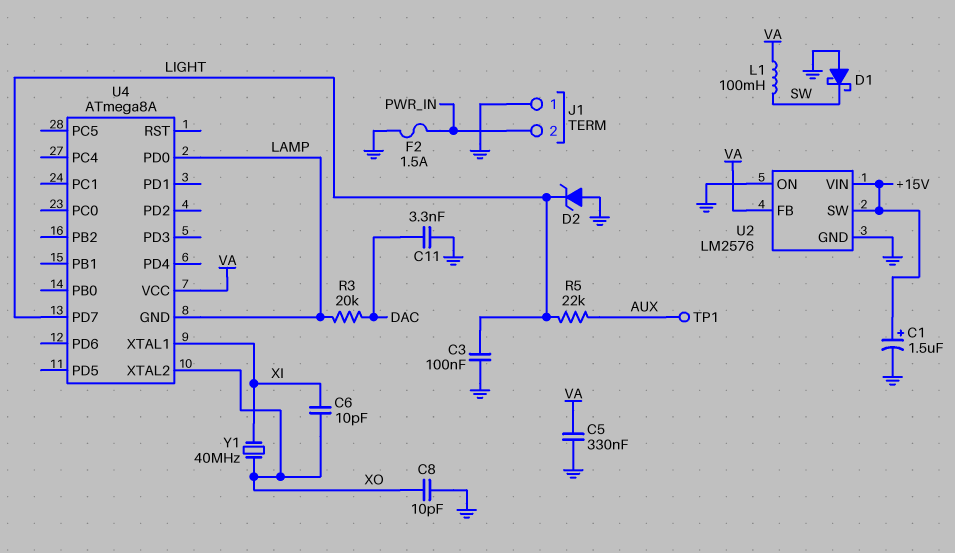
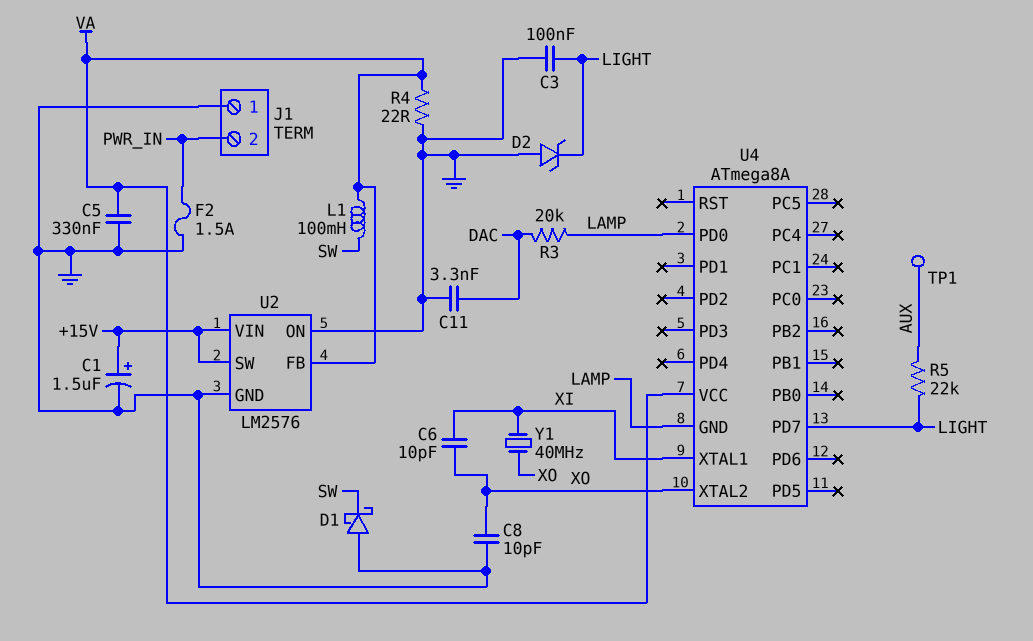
R4: none -> 22 (GND, VA)

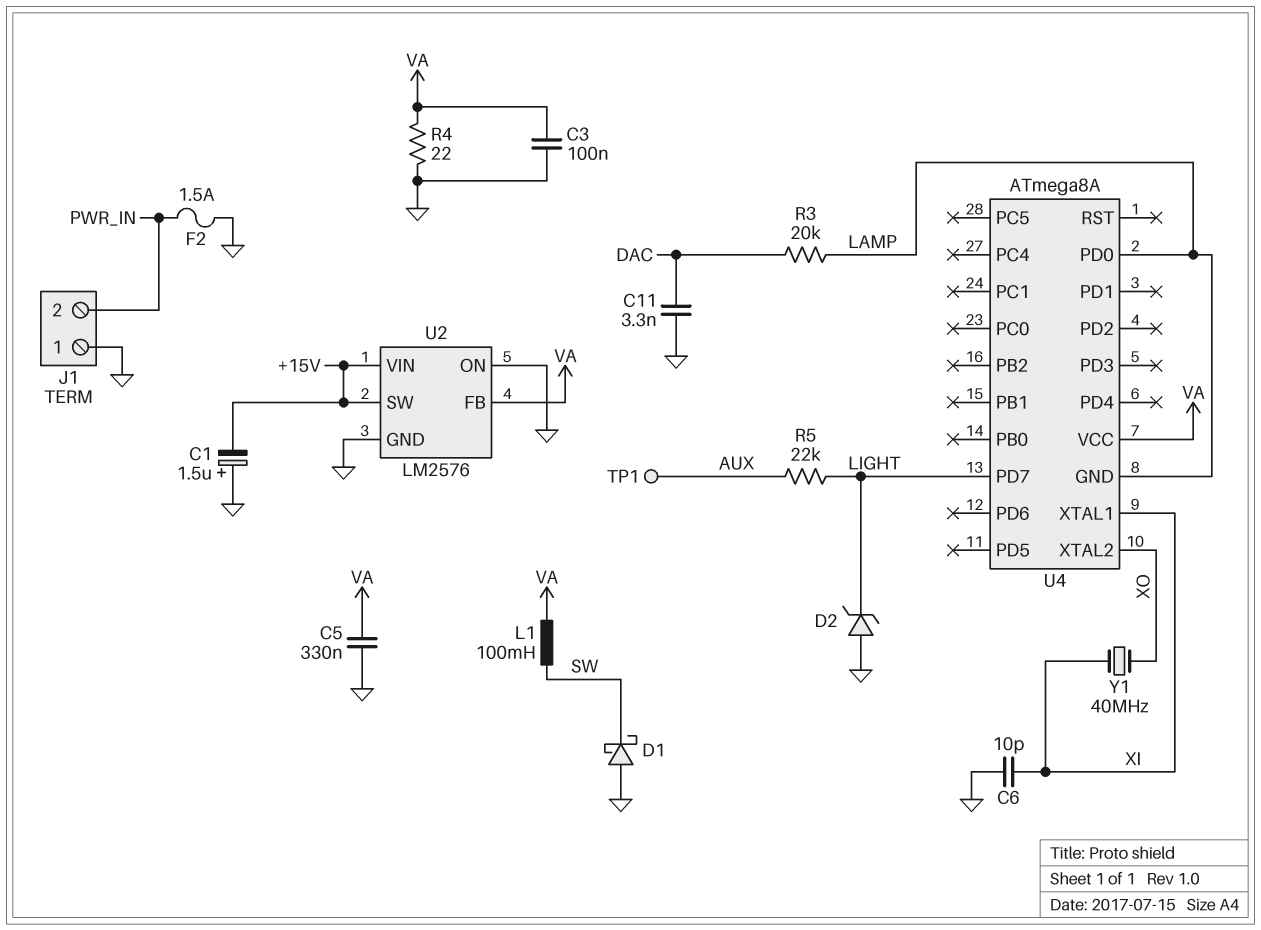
C1: 1.5uF (plus +15V, minus GND) -> 1.5uF (plus GND, minus +15V)
C3: 100nF (GND, LIGHT) -> 100nF (GND, VA)
C6: 10pF (XI, XO) -> 10pF (GND, XI)
C8: 10pF (GND, XO) -> none

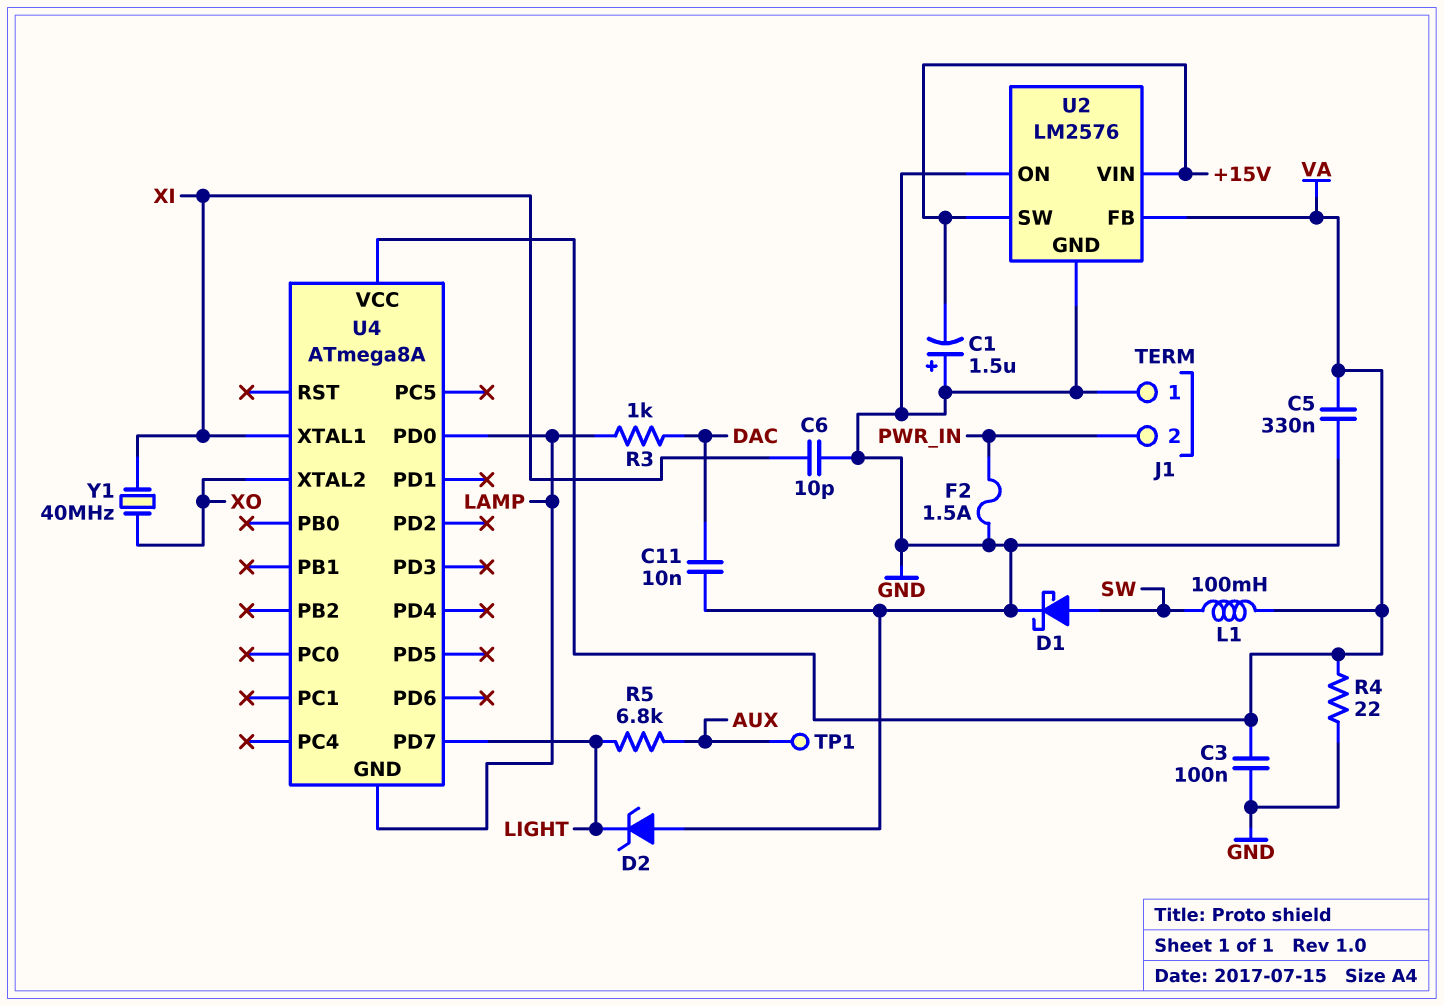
C11: 3.3nF (DAC, GND) -> 10nF (DAC, GND)
D1: schottky (A GND, K SW) -> schottky (A SW, K GND)
R3: 20k (DAC, LAMP) -> 1k (DAC, LAMP)
R5: 22k (AUX, LIGHT) -> 6.8k (AUX, LIGHT)

